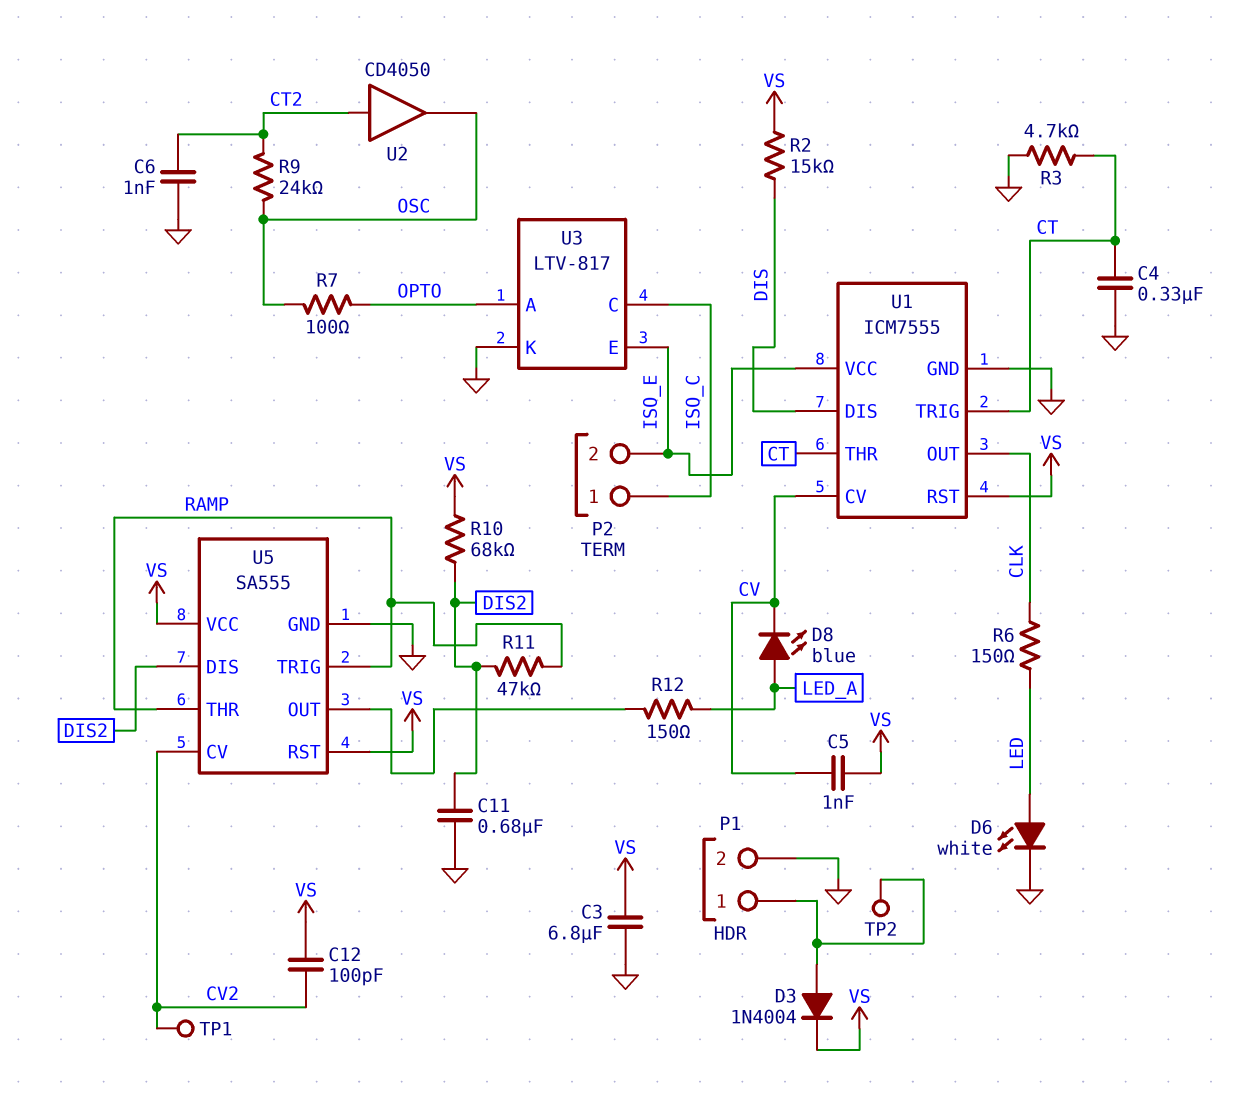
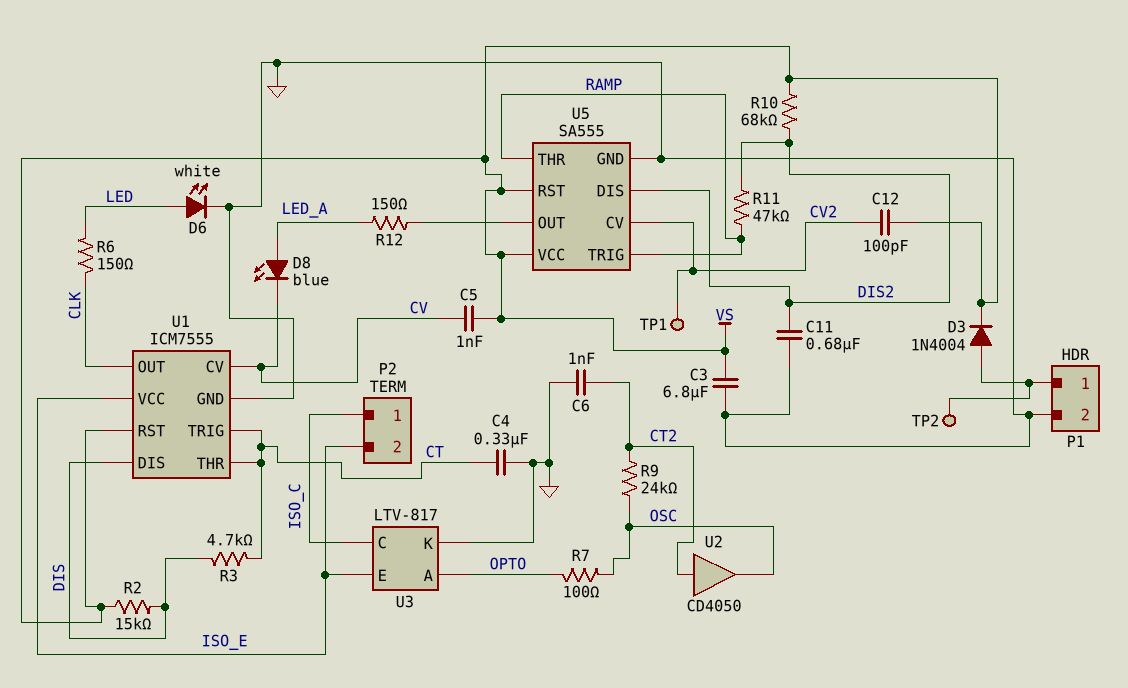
R3: 4.7k (CT, GND) -> 4.7k (CT, DIS)

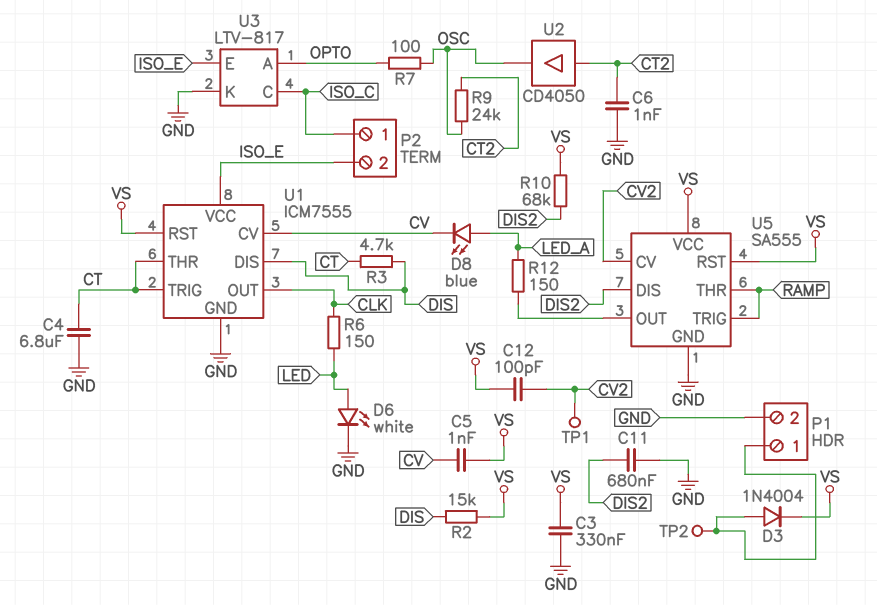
C3: 6.8uF (GND, VS) -> 330nF (GND, VS)
C4: 330nF (CT, GND) -> 6.8uF (CT, GND)
R11: 47k (DIS2, RAMP) -> none

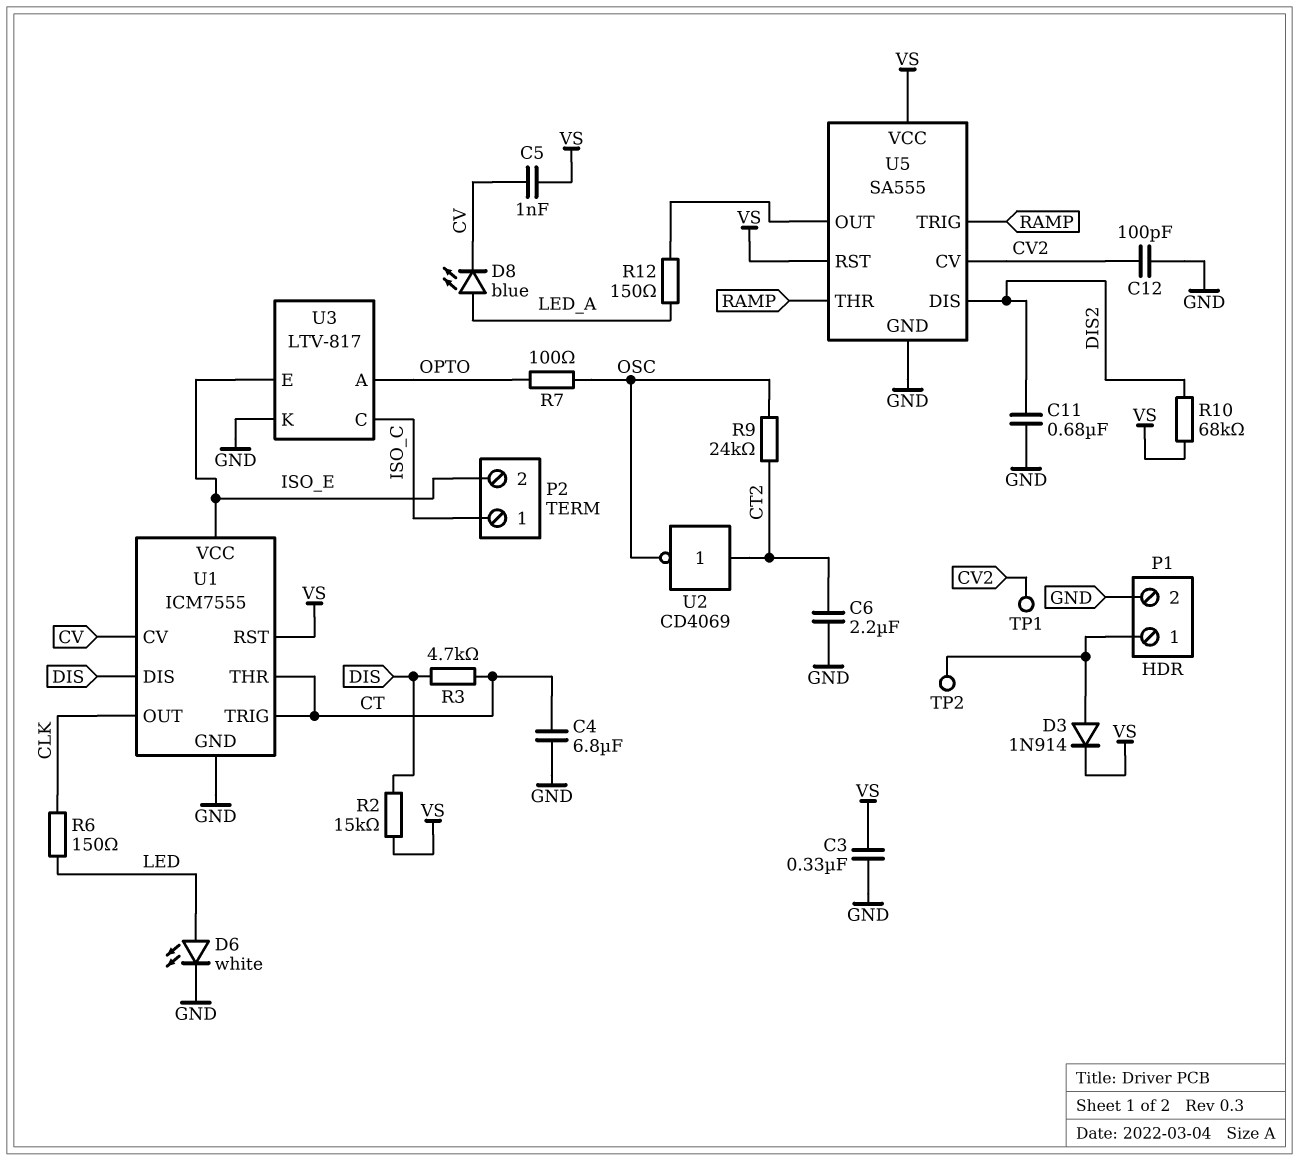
C6: 1nF (CT2, GND) -> 2.2uF (CT2, GND)
C12: 100pF (CV2, VS) -> 100pF (CV2, GND)
D3: diode 1N4004 (A P1/1, K VS) -> diode 1N914 (A P1/1, K VS)
U2: buffer CD4050 (in CT2, out OSC) -> NOT CD4069 (in CT2, out OSC)

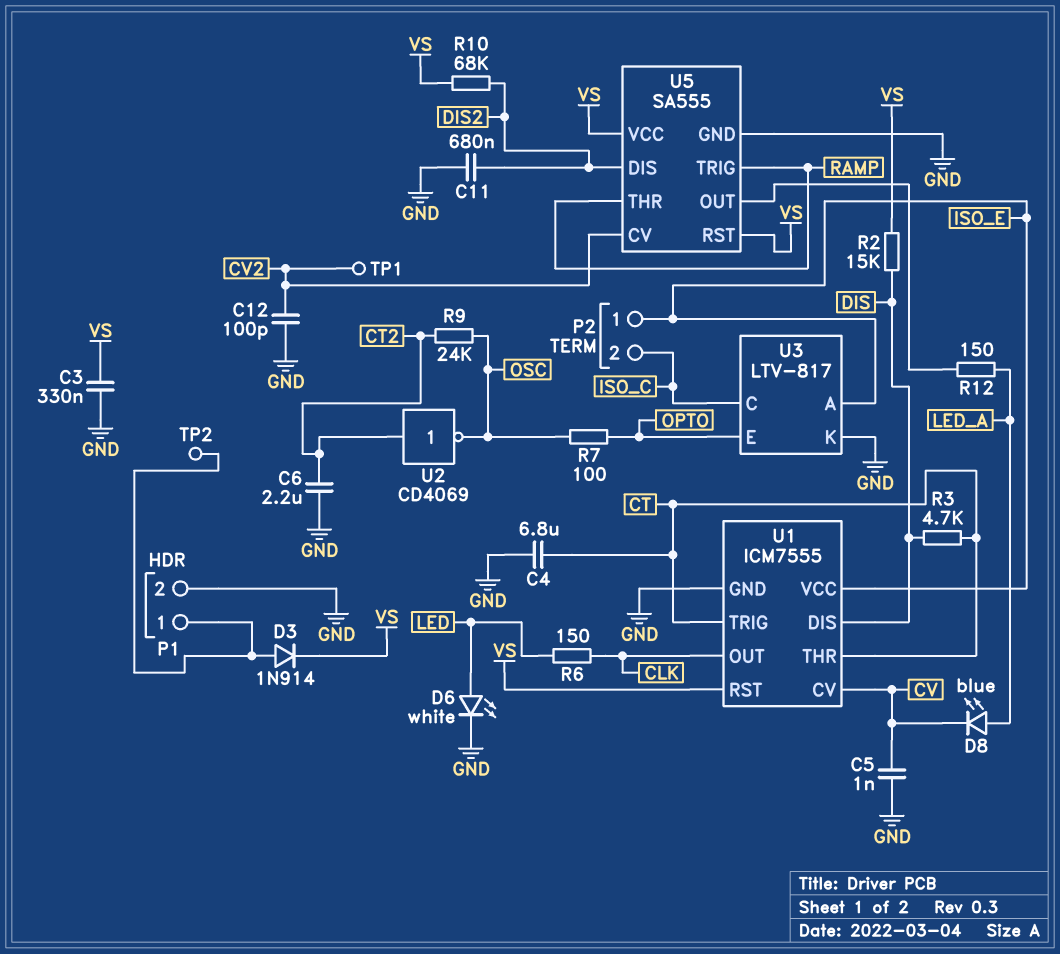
C5: 1nF (CV, VS) -> 1nF (CV, GND)
P2 pin 1: ISO_C -> ISO_E
P2 pin 2: ISO_E -> ISO_C
U3 pin A: OPTO -> ISO_E
U3 pin E: ISO_E -> OPTO

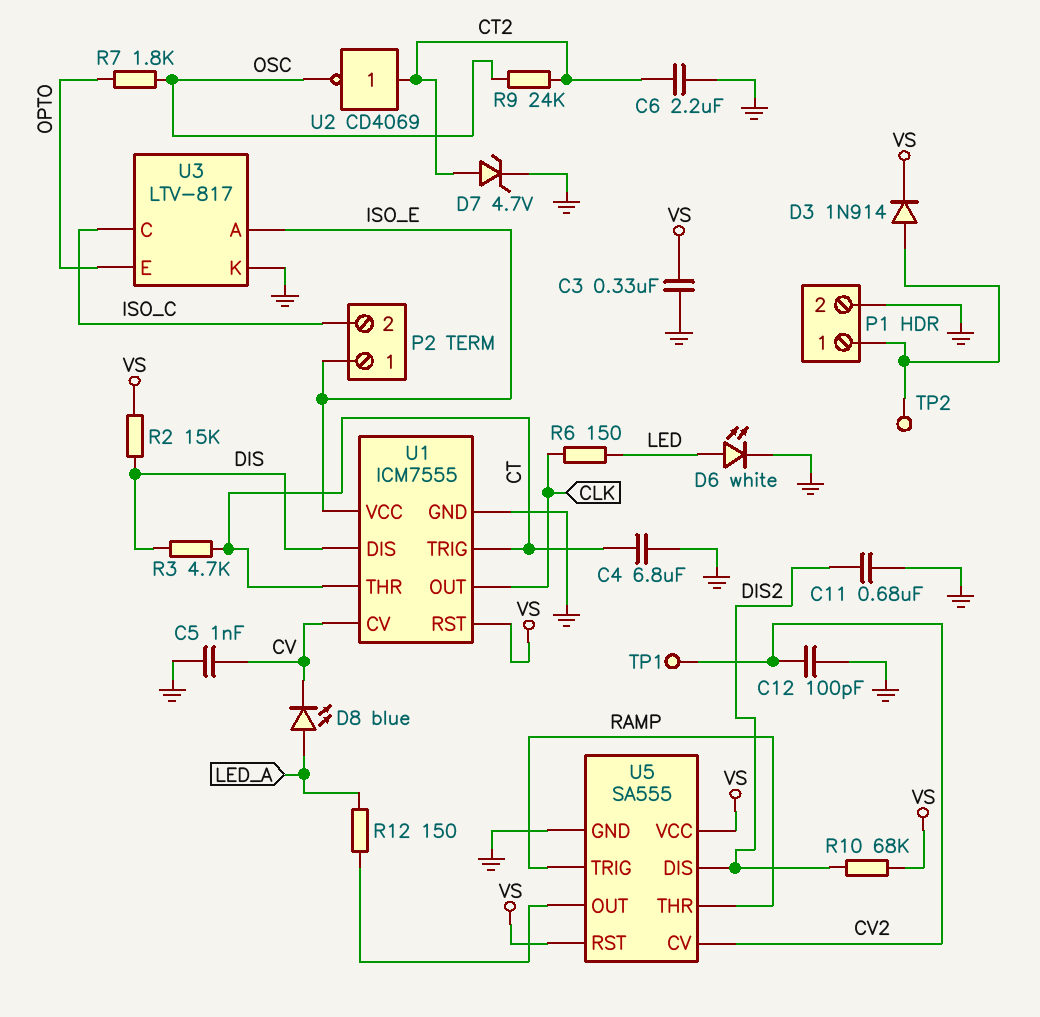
D7: none -> zener 4.7V (A CT2, K GND)
R7: 100 (OPTO, OSC) -> 1.8k (OPTO, OSC)

